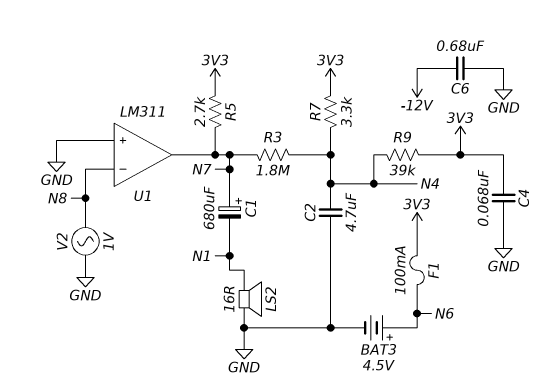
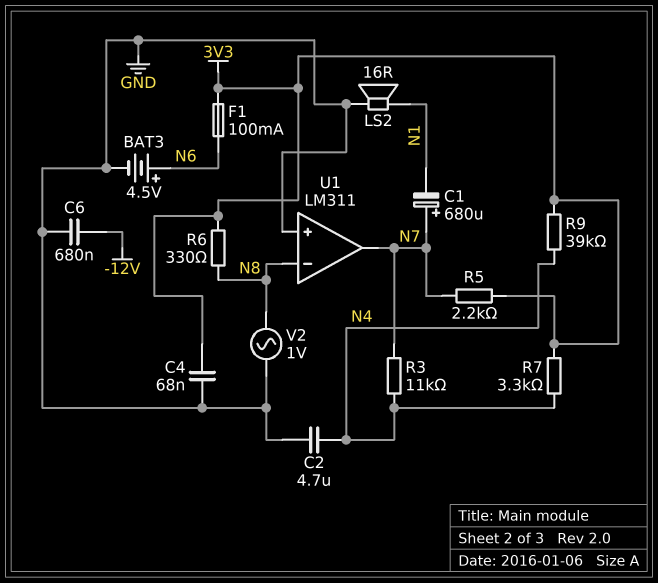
R3: 1.8M (N4, N7) -> 11k (N4, N7)
R5: 2.7k (3V3, N7) -> 2.2k (3V3, N7)
R6: none -> 330 (3V3, N8)

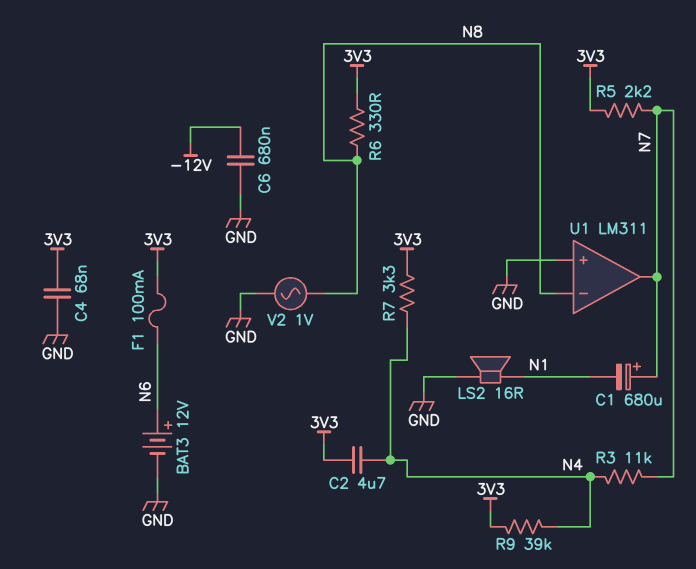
BAT3: 4.5V (plus N6, minus GND) -> 12V (plus N6, minus GND)
C2: 4.7uF (GND, N4) -> 4.7uF (3V3, N4)

